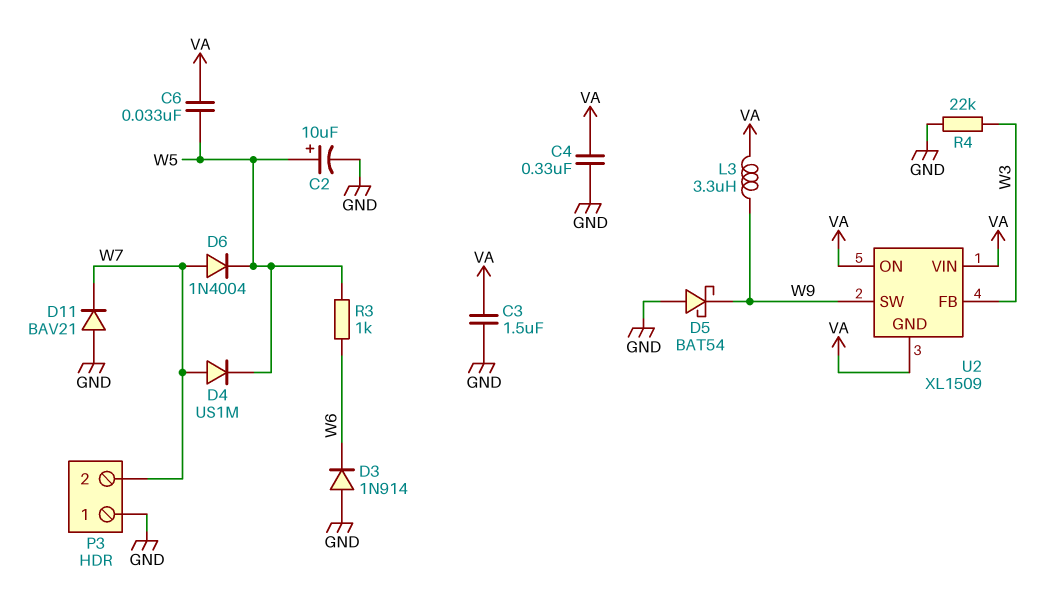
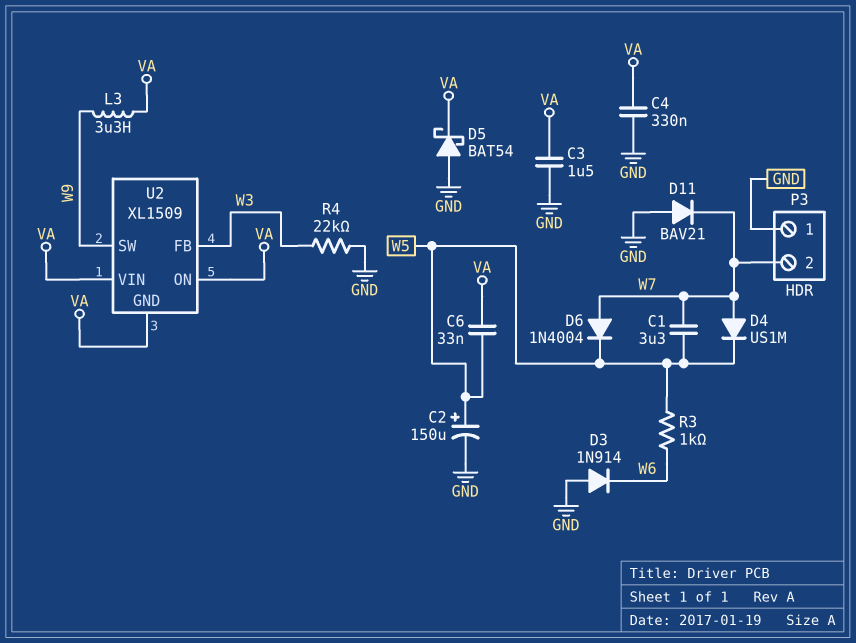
C1: none -> 3.3uF (W5, W7)
C2: 10uF (plus W5, minus GND) -> 150uF (plus W5, minus GND)
D5: schottky BAT54 (A GND, K W9) -> schottky BAT54 (A GND, K VA)

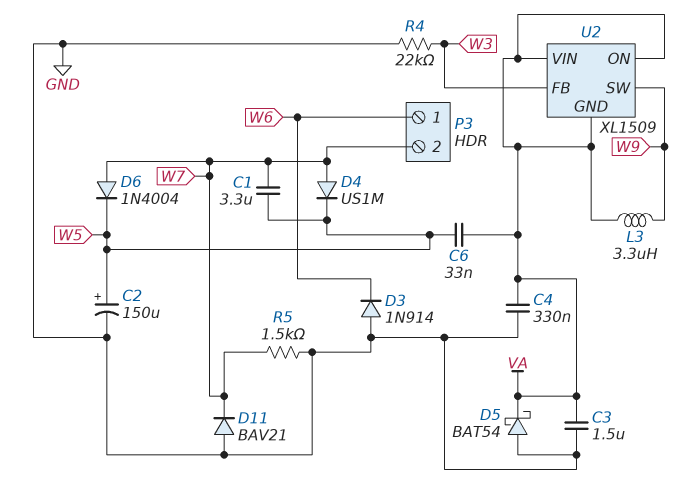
P3 pin 1: GND -> W6
R3: 1k (W5, W6) -> none
R5: none -> 1.5k (GND, W7)

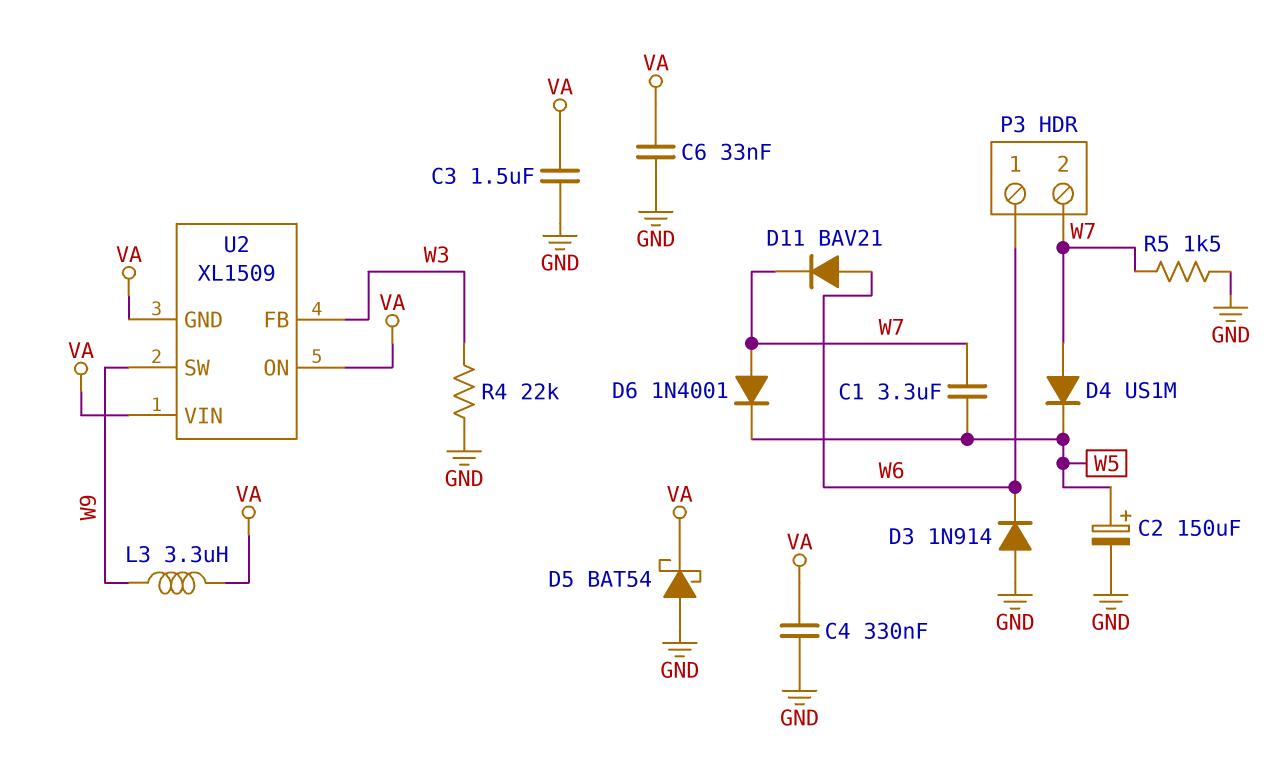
C6: 33nF (VA, W5) -> 33nF (GND, VA)
D6: diode 1N4004 (A W7, K W5) -> diode 1N4001 (A W7, K W5)
D11: diode BAV21 (A GND, K W7) -> diode BAV21 (A W6, K W7)

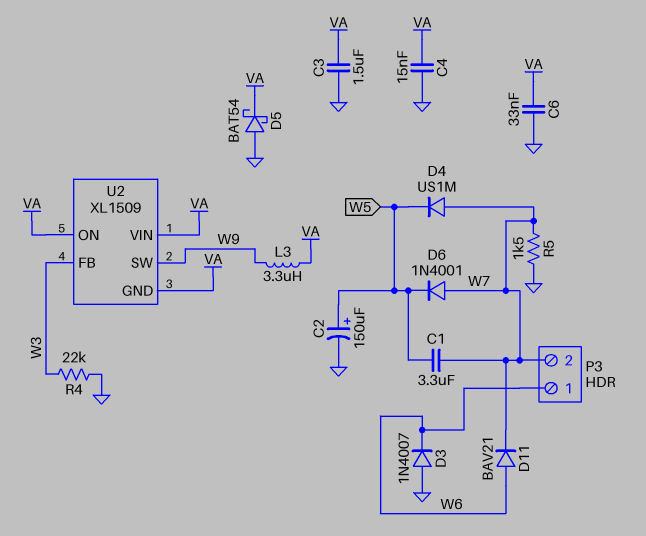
C4: 330nF (GND, VA) -> 15nF (GND, VA)
D3: diode 1N914 (A GND, K W6) -> diode 1N4007 (A GND, K W6)

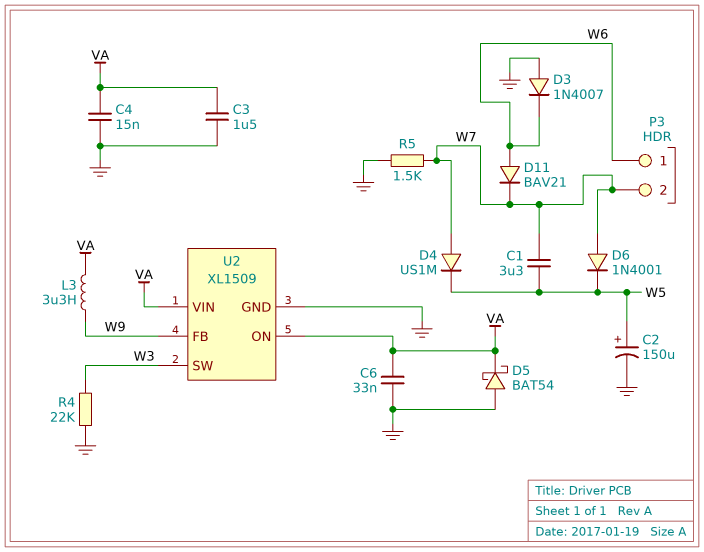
U2 pin FB: W3 -> W9
U2 pin GND: VA -> GND
U2 pin SW: W9 -> W3

